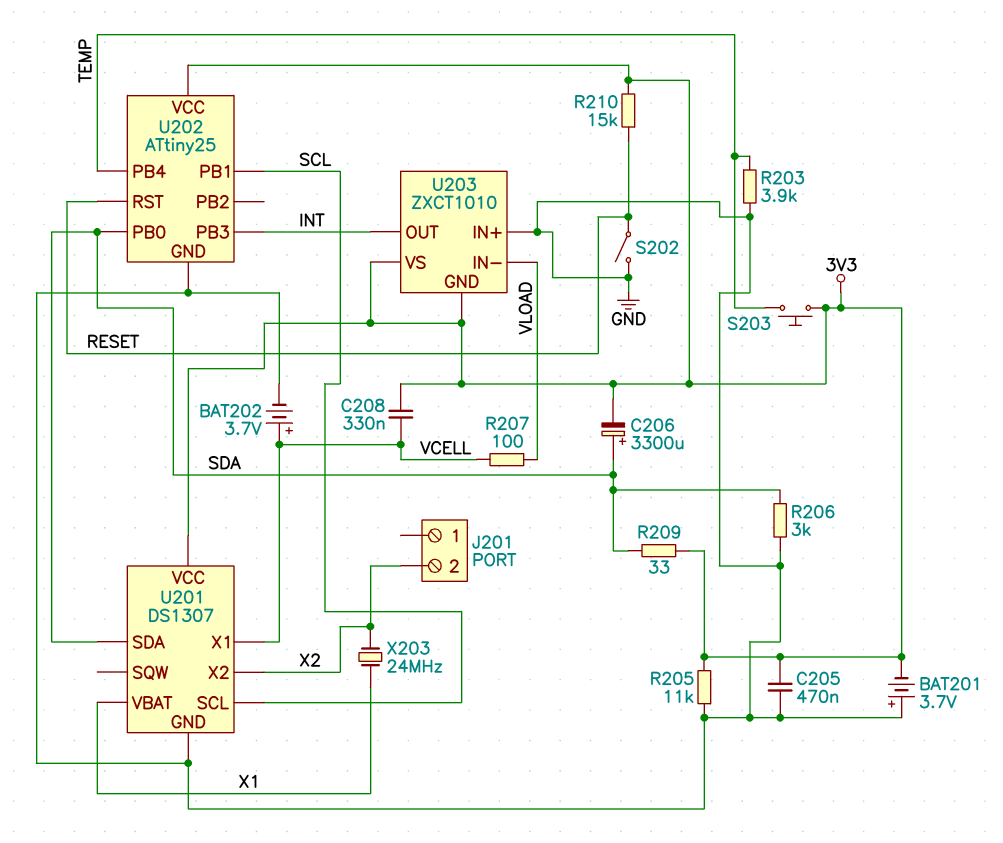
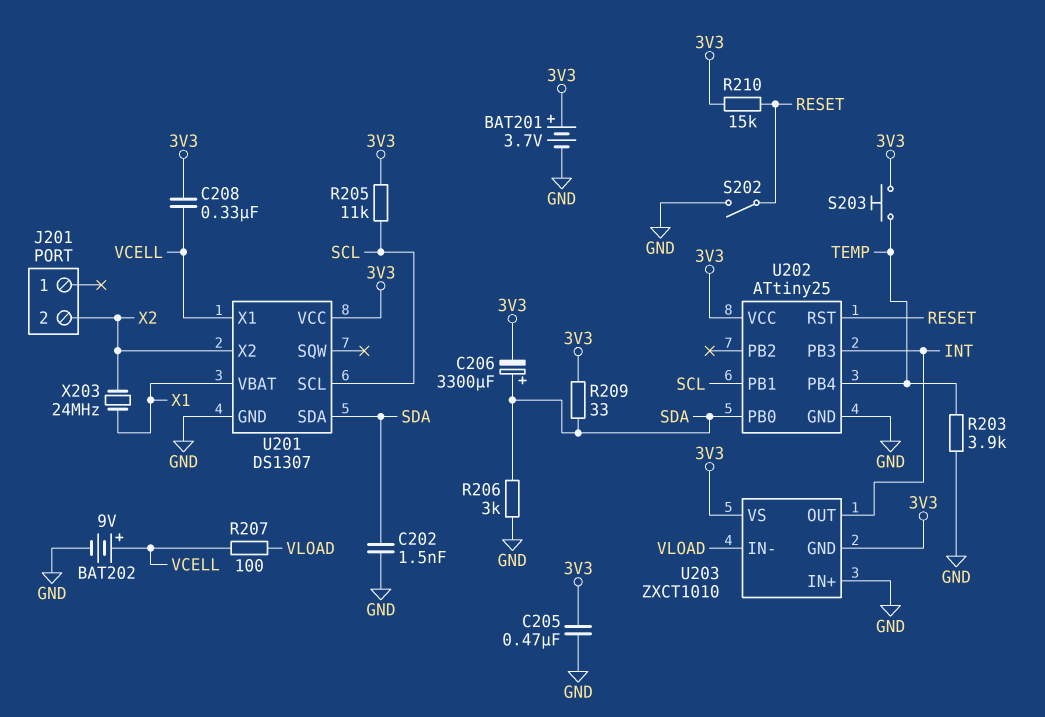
BAT201: 3.7V (plus GND, minus 3V3) -> 3.7V (plus 3V3, minus GND)
BAT202: 3.7V (plus VCELL, minus GND) -> 9V (plus VCELL, minus GND)
C202: none -> 1.5nF (GND, SDA)
R205: 11k (3V3, GND) -> 11k (3V3, SCL)

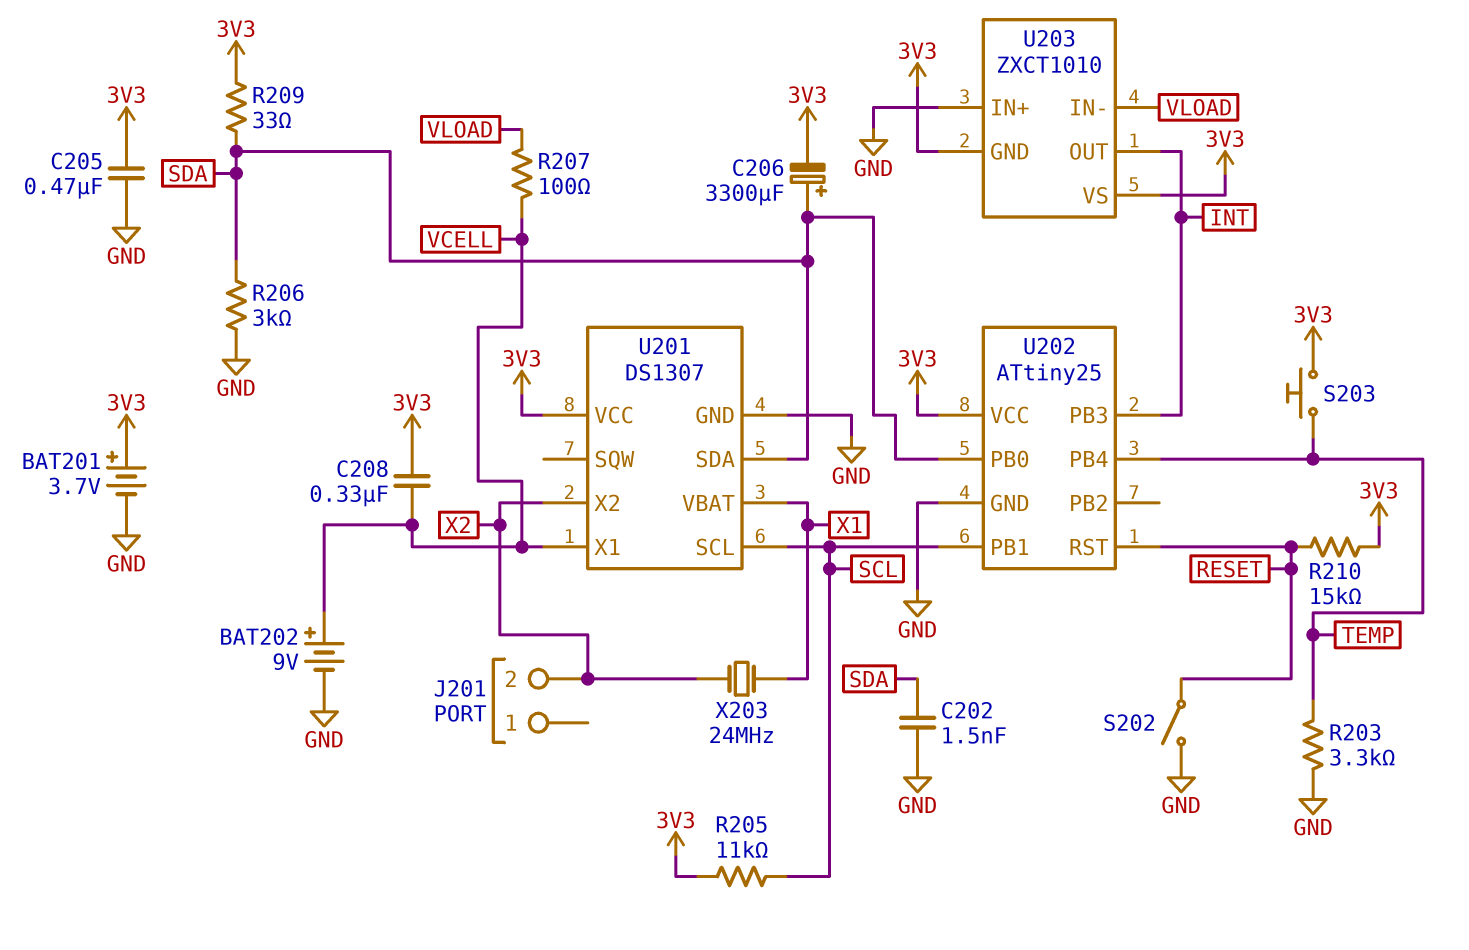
R203: 3.9k (GND, TEMP) -> 3.3k (GND, TEMP)

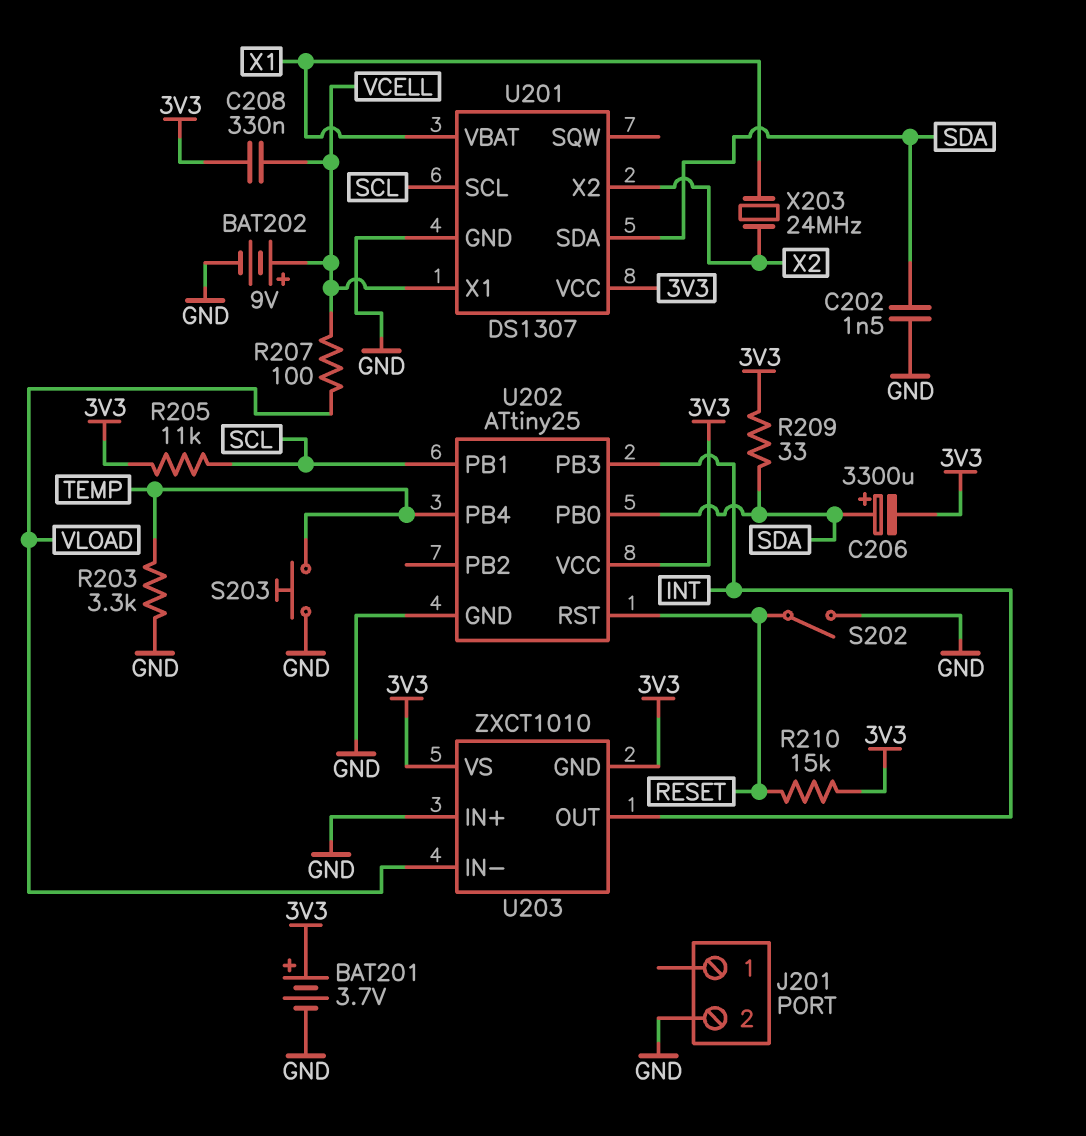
C205: 470nF (3V3, GND) -> none
J201 pin 2: X2 -> GND
R206: 3k (GND, SDA) -> none
S203: button (3V3, TEMP) -> button (GND, TEMP)

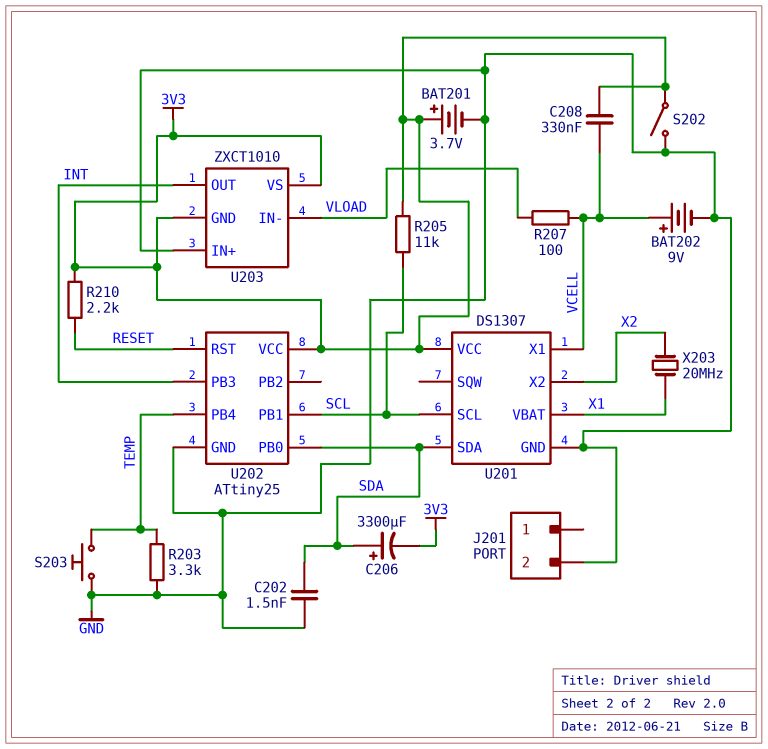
R209: 33 (3V3, SDA) -> none
R210: 15k (3V3, RESET) -> 2.2k (3V3, RESET)
S202: switch (GND, RESET) -> switch (3V3, GND)
X203: 24MHz (X1, X2) -> 20MHz (X1, X2)

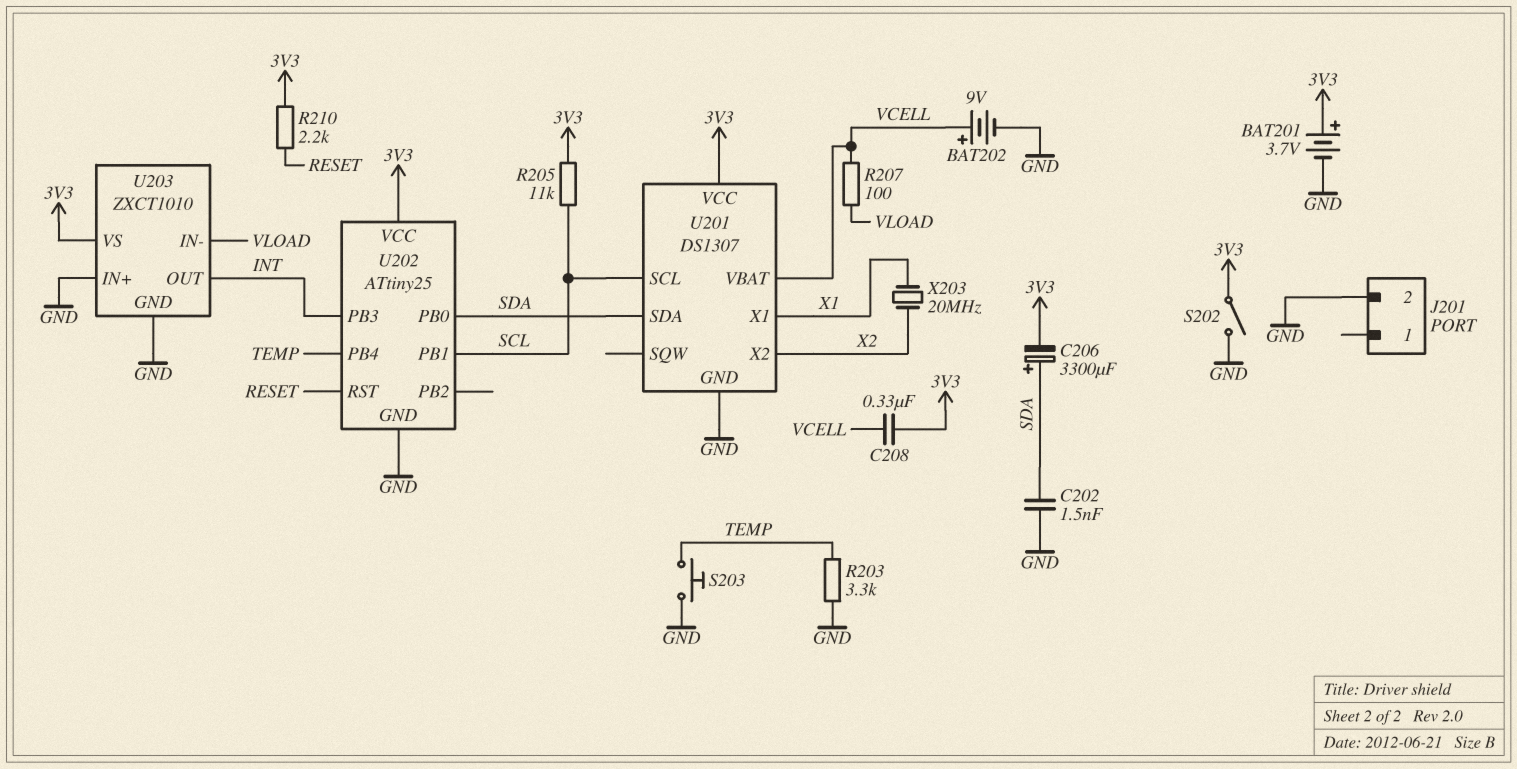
U201 pin VBAT: X1 -> VCELL
U201 pin X1: VCELL -> X1
U203 pin GND: 3V3 -> GND

